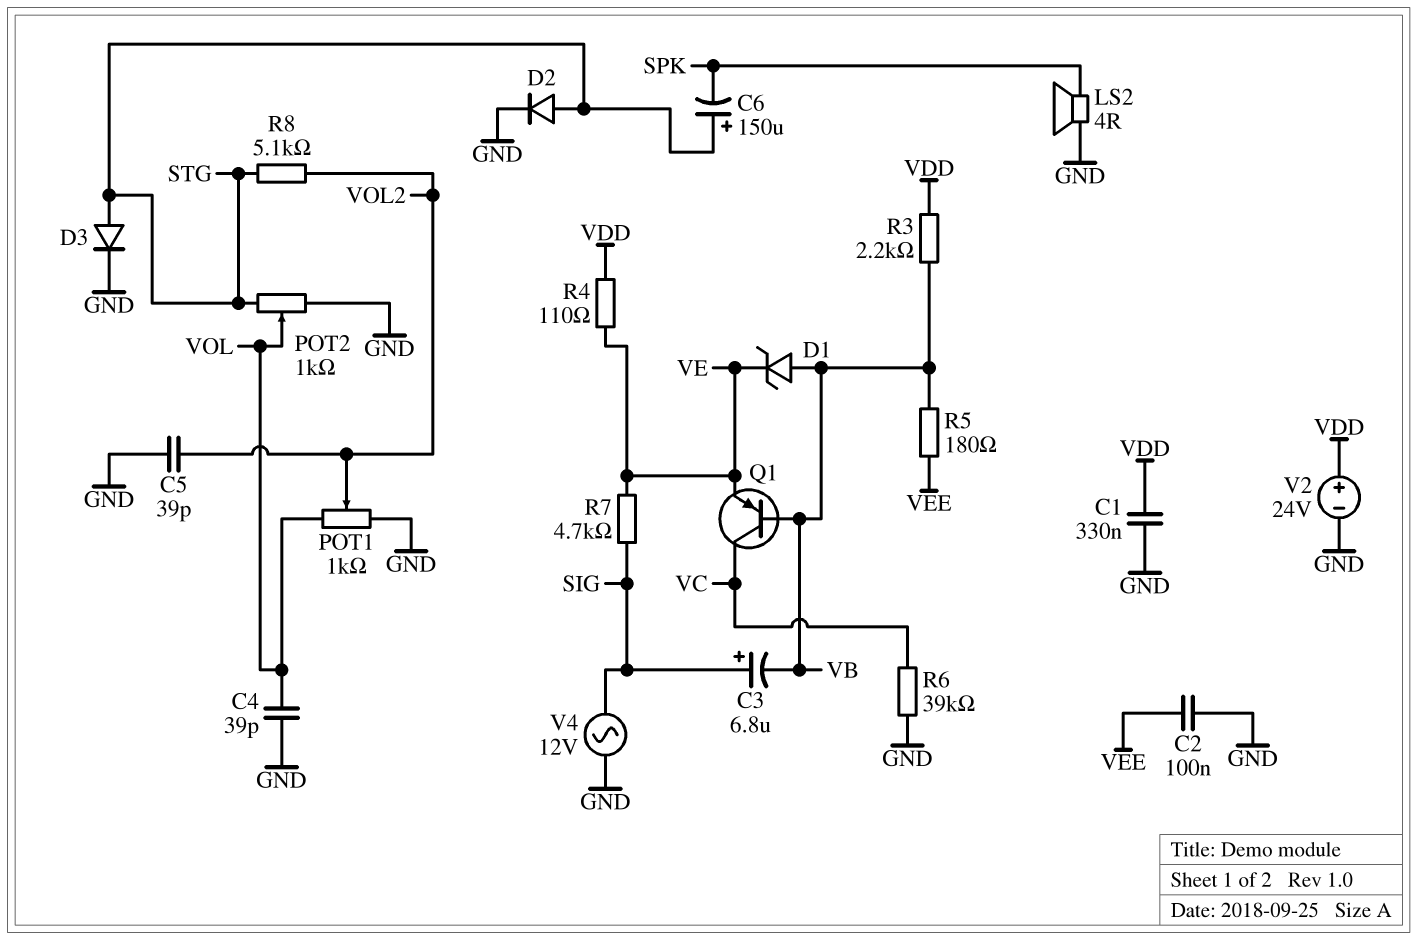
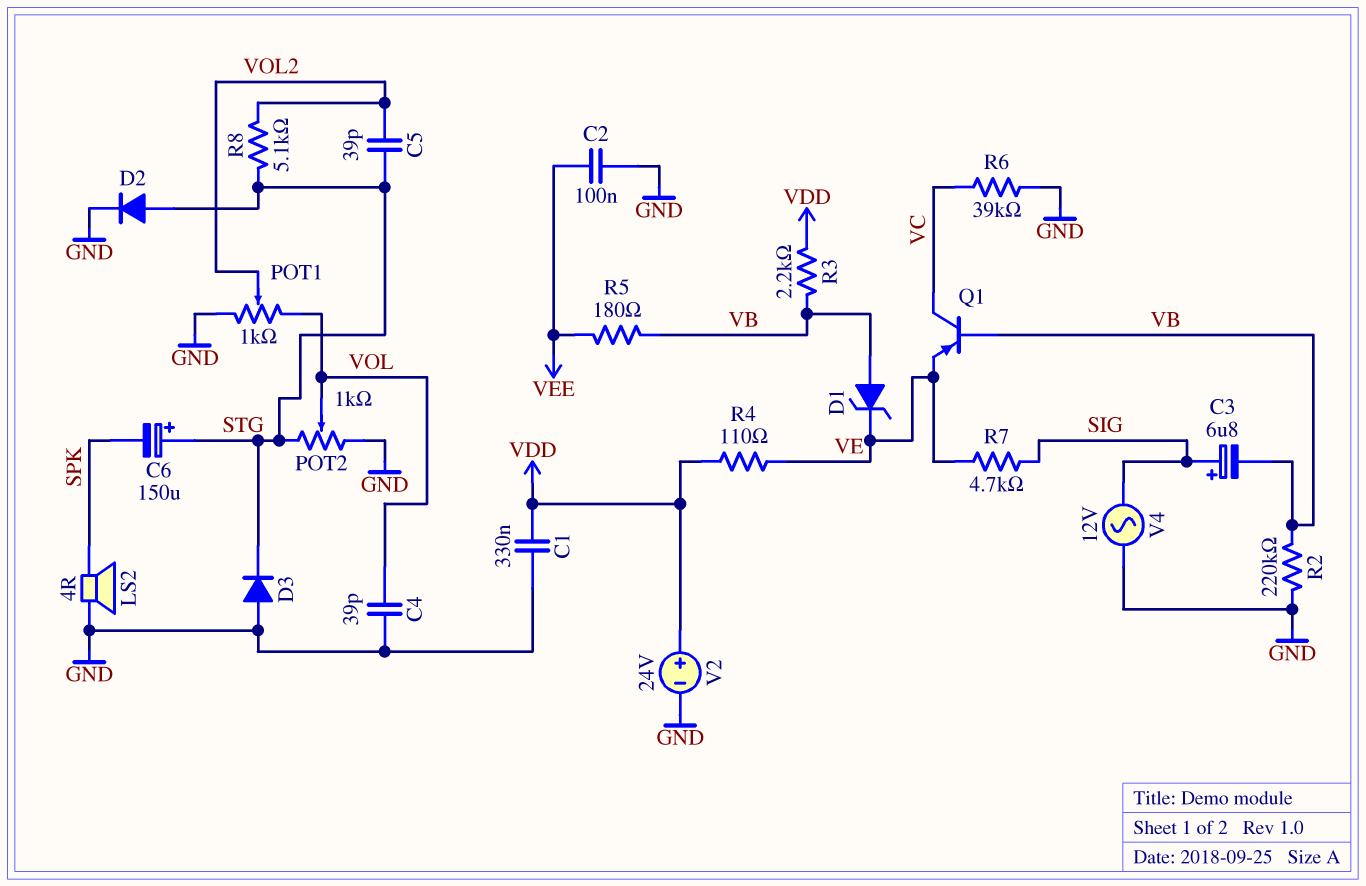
C5: 39pF (GND, VOL2) -> 39pF (STG, VOL2)
D3: diode (A STG, K GND) -> diode (A GND, K STG)
R2: none -> 220k (GND, VB)

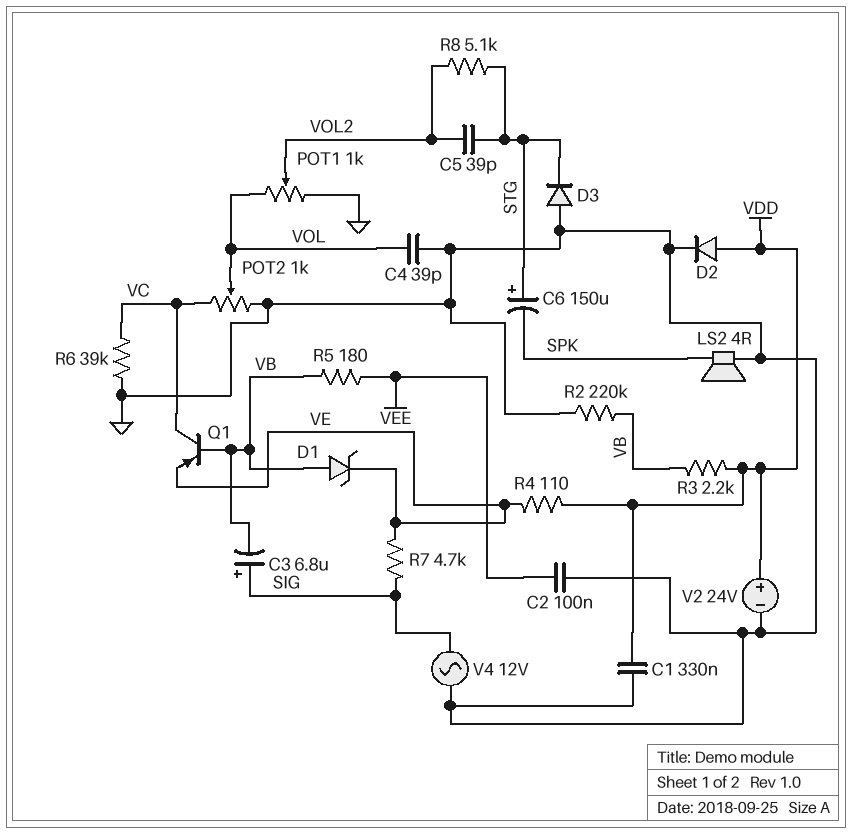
D2: diode (A STG, K GND) -> diode (A VDD, K GND)
POT2: 1k (GND, STG, wiper VOL) -> 1k (GND, VC, wiper VOL)

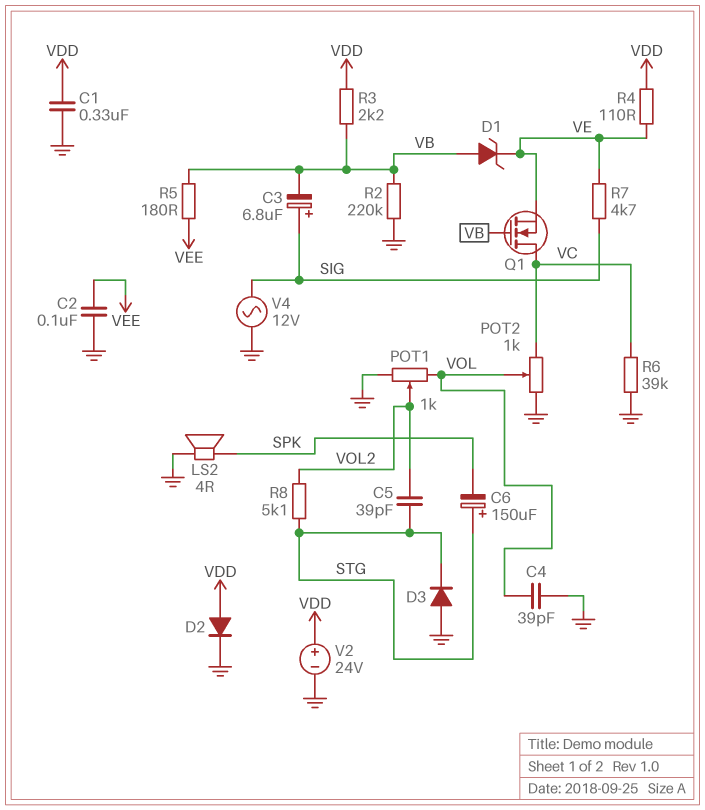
Q1: PNP (B VB, C VC, E VE) -> NMOS (G VB, D VC, S VE)

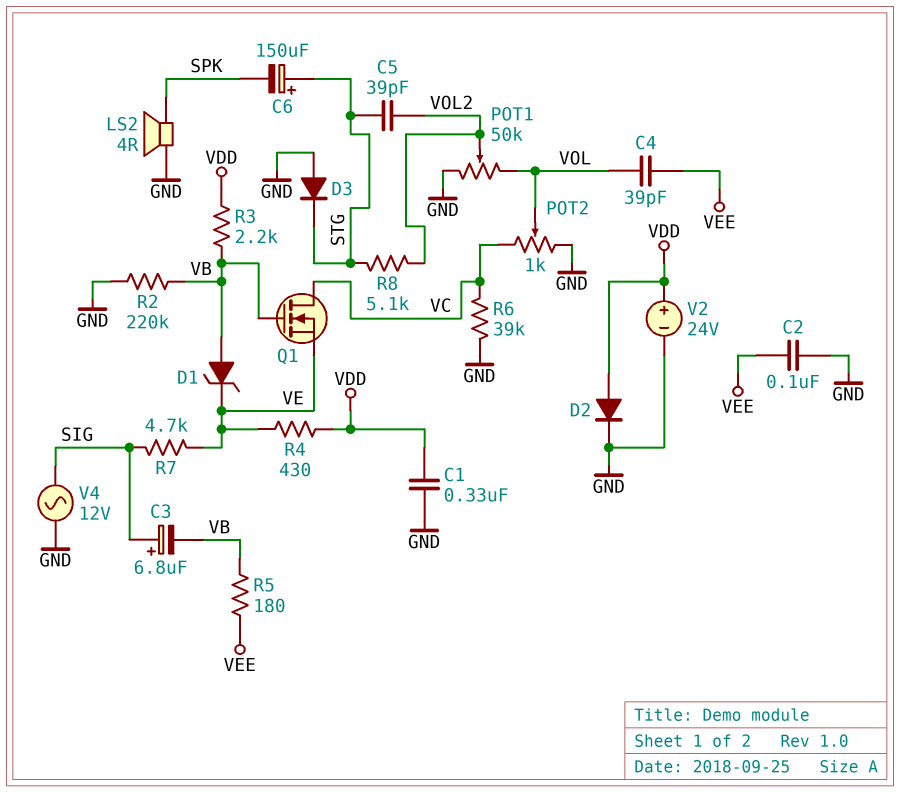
C4: 39pF (GND, VOL) -> 39pF (VEE, VOL)
POT1: 1k (GND, VOL, wiper VOL2) -> 50k (GND, VOL, wiper VOL2)
R4: 110 (VDD, VE) -> 430 (VDD, VE)

